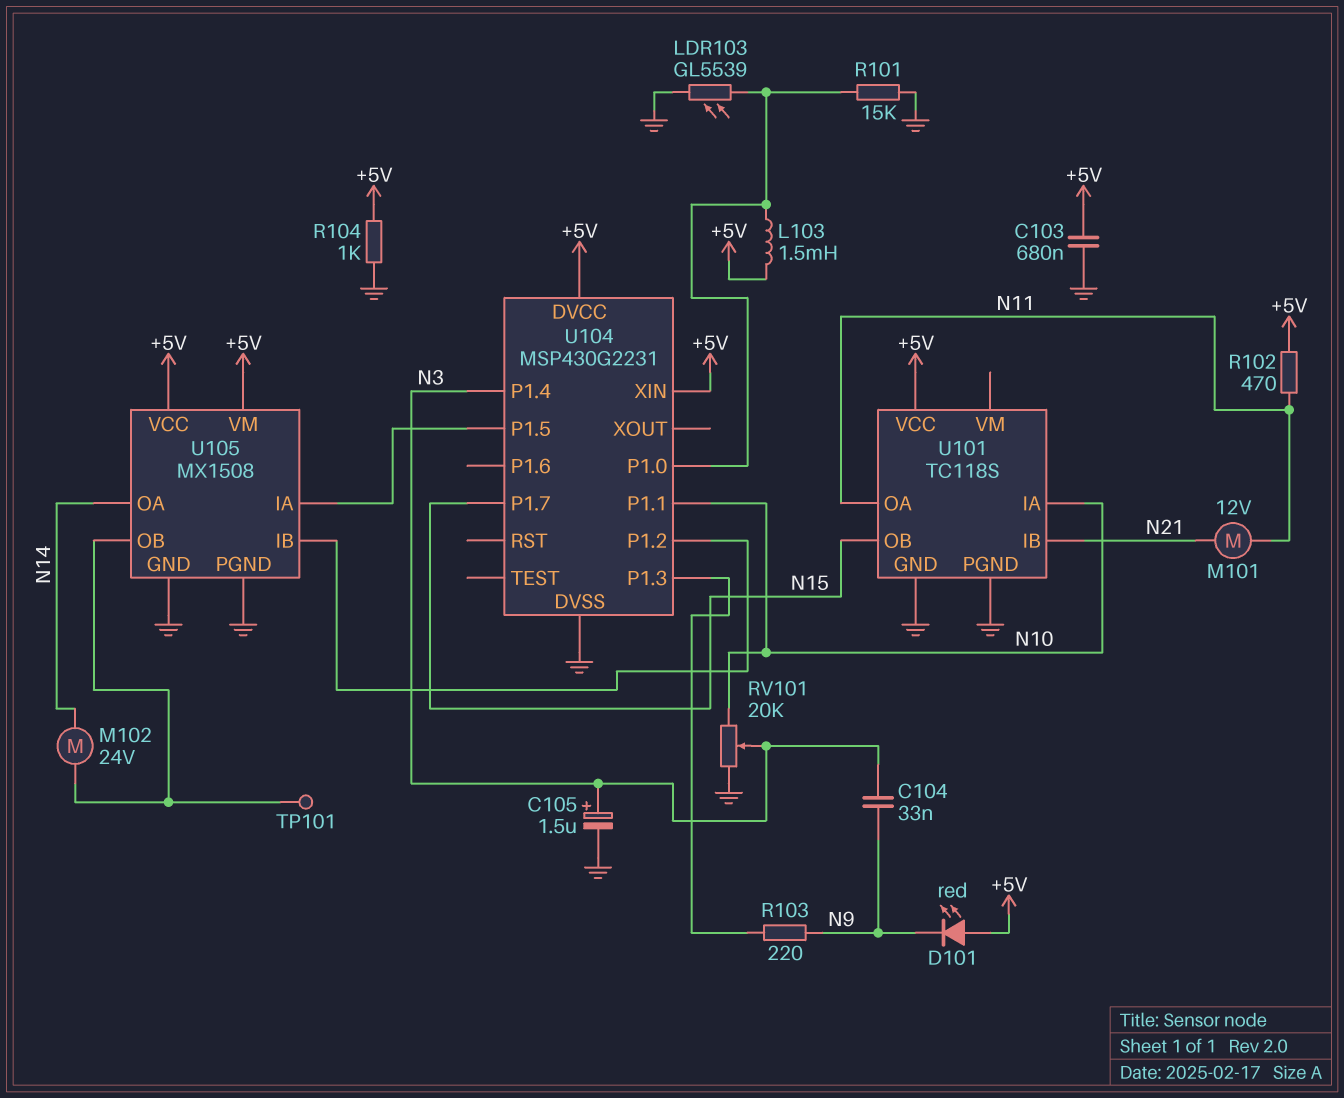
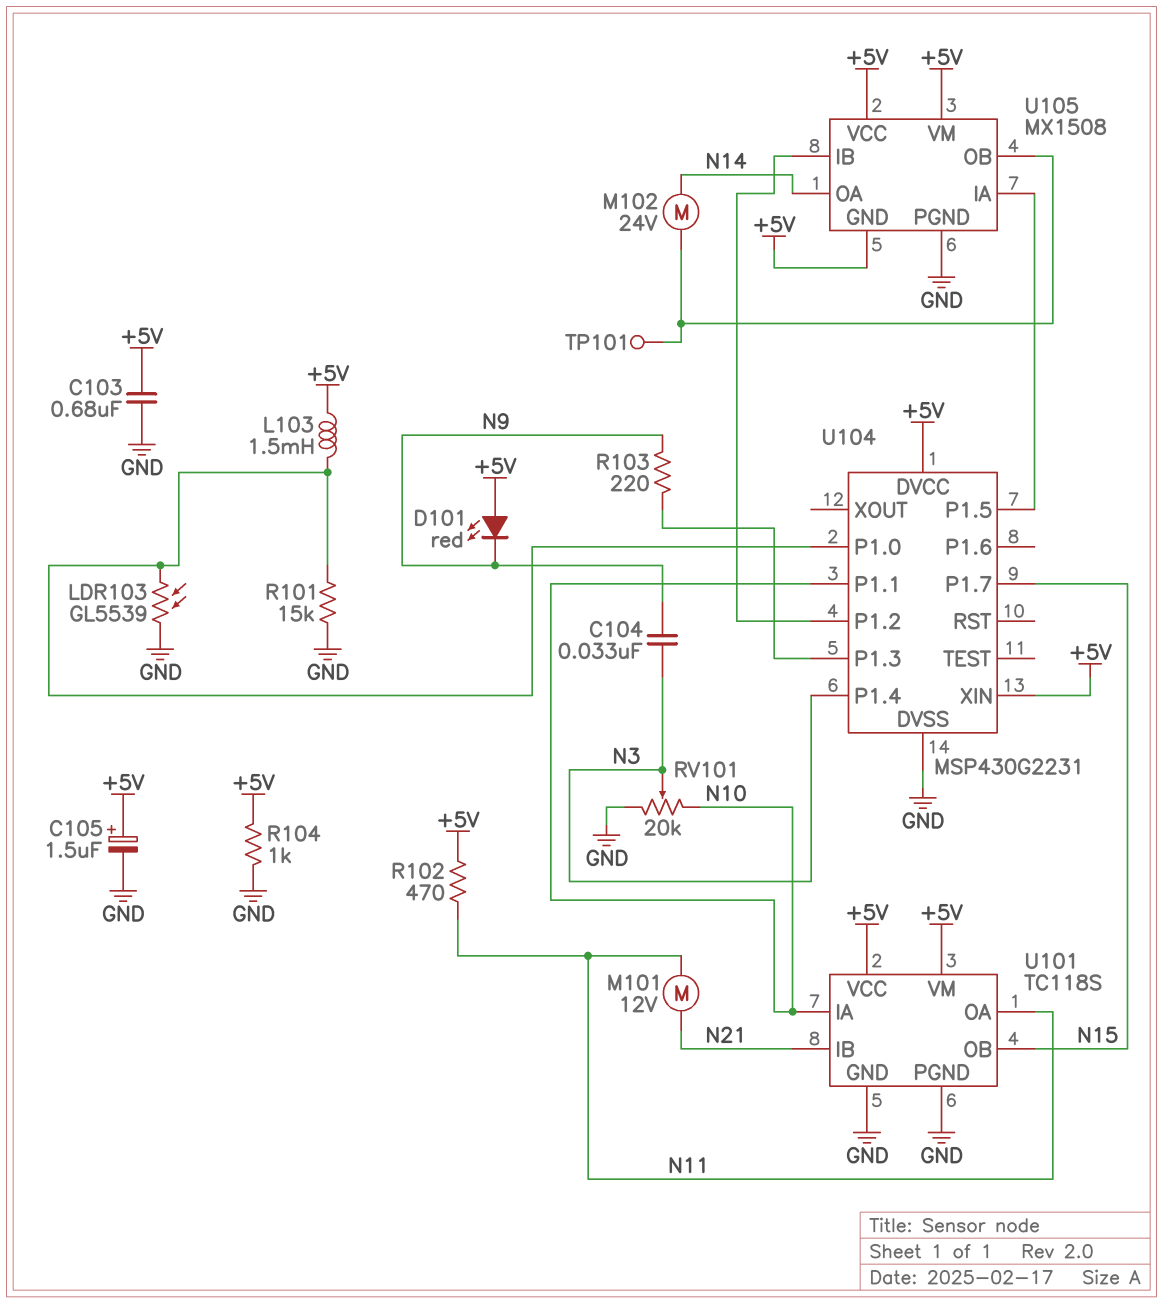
C105: 1.5uF (plus N3, minus GND) -> 1.5uF (plus +5V, minus GND)
U101 pin VM: none -> +5V
U105 pin GND: GND -> +5V

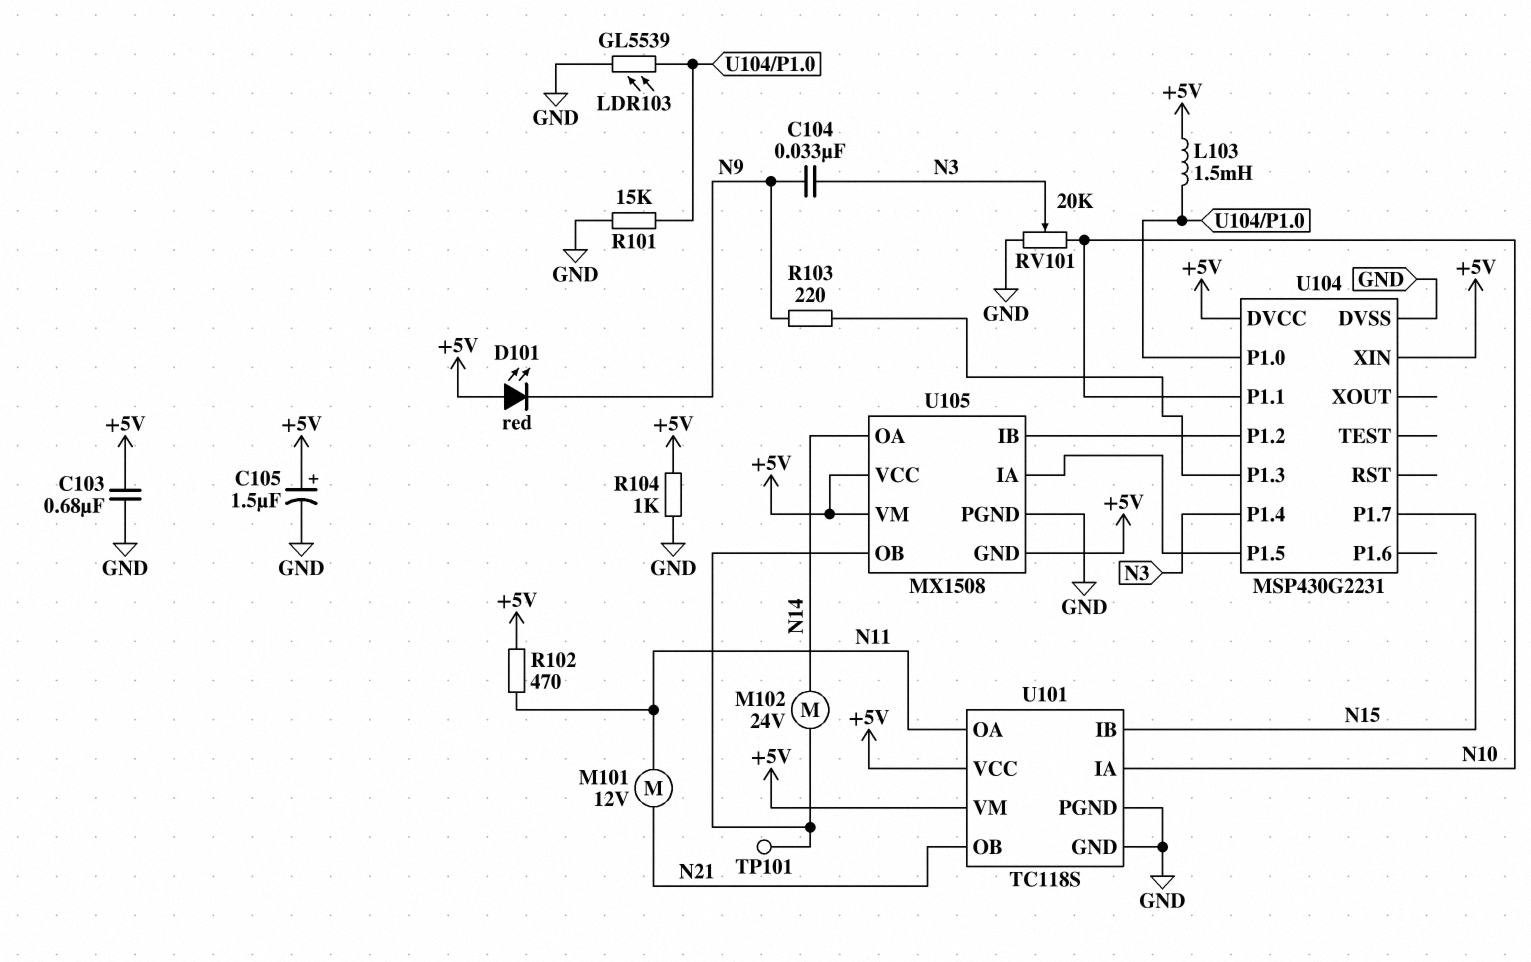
U101 pin IB: N21 -> N15
U101 pin OB: N15 -> N21

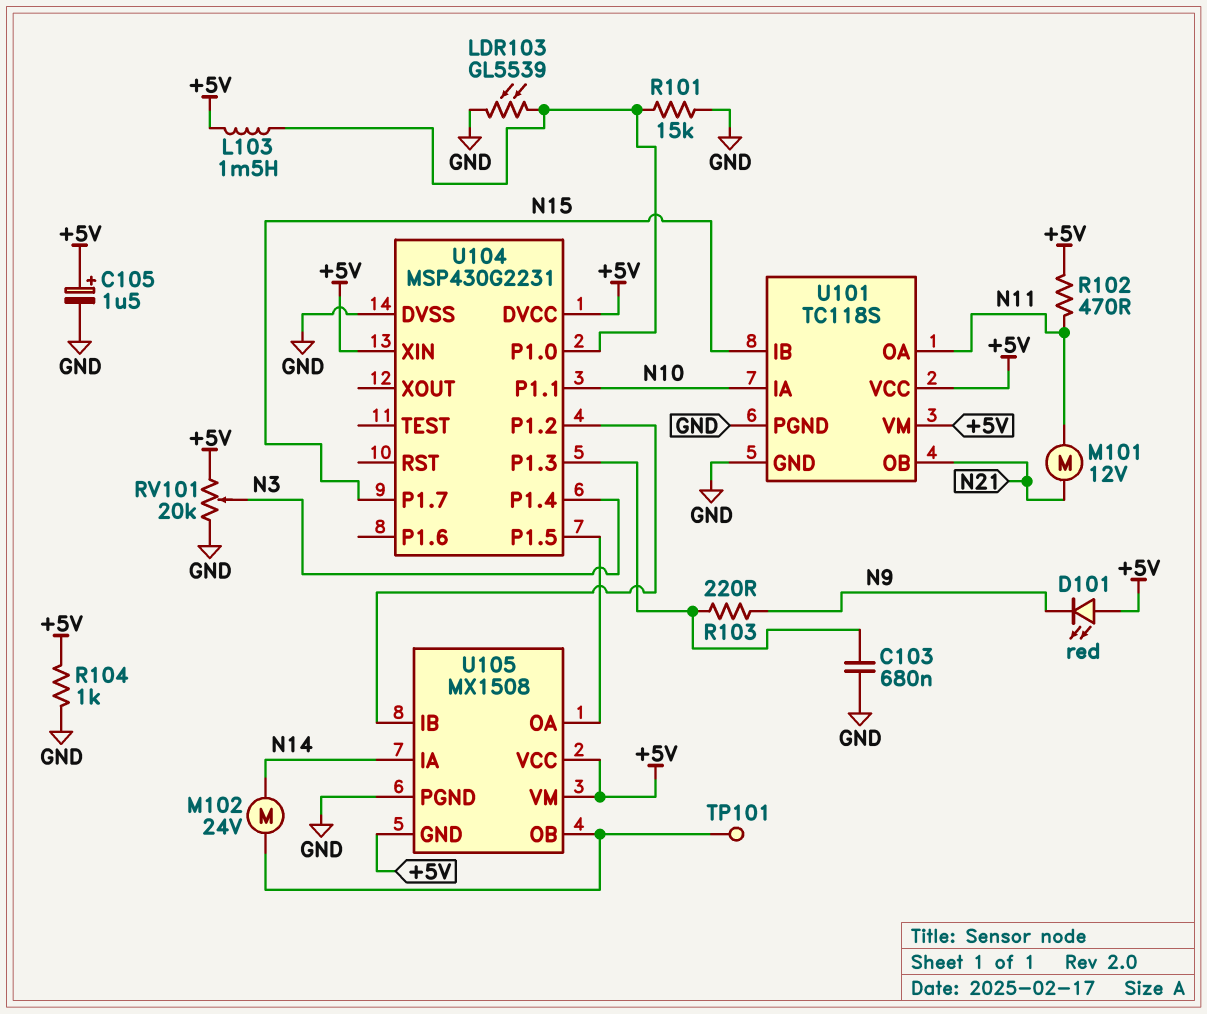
C103: 680nF (+5V, GND) -> 680nF (GND, U104/P1.3)
C104: 33nF (N3, N9) -> none
RV101: 20k (GND, N10, wiper N3) -> 20k (+5V, GND, wiper N3)
U105 pin IA: U104/P1.5 -> N14
U105 pin OA: N14 -> U104/P1.5

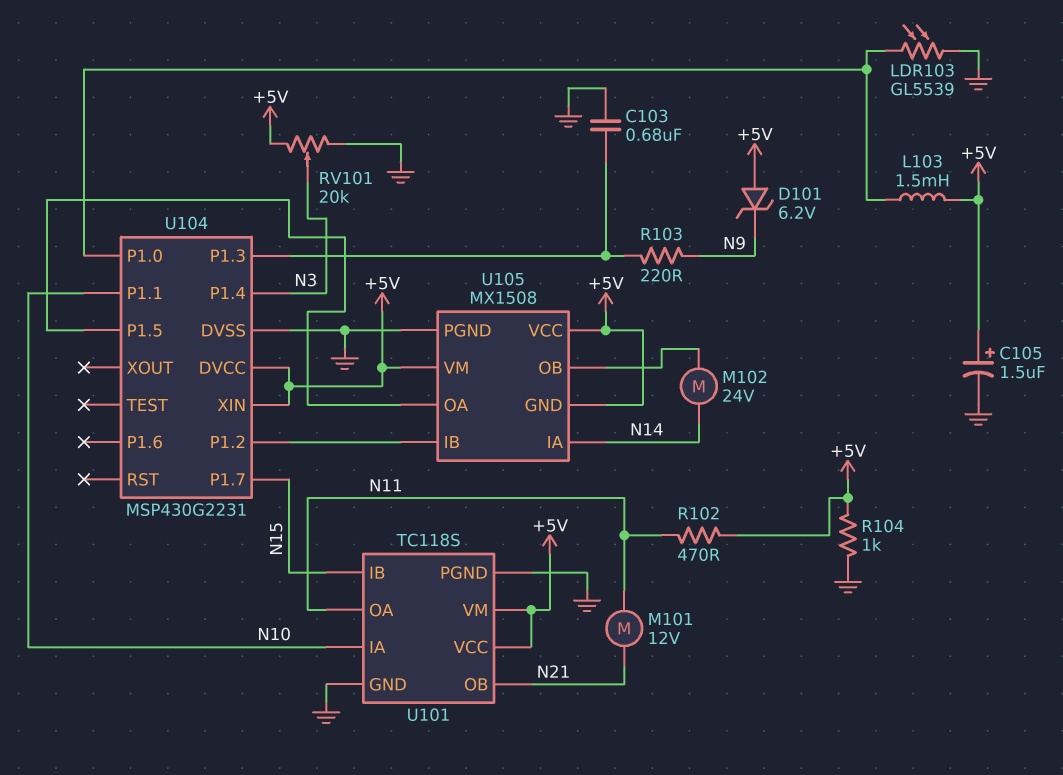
D101: LED red (A +5V, K N9) -> zener 6.2V (A +5V, K N9)
R101: 15k (GND, U104/P1.0) -> none
TP101: test point (U105/OB) -> none

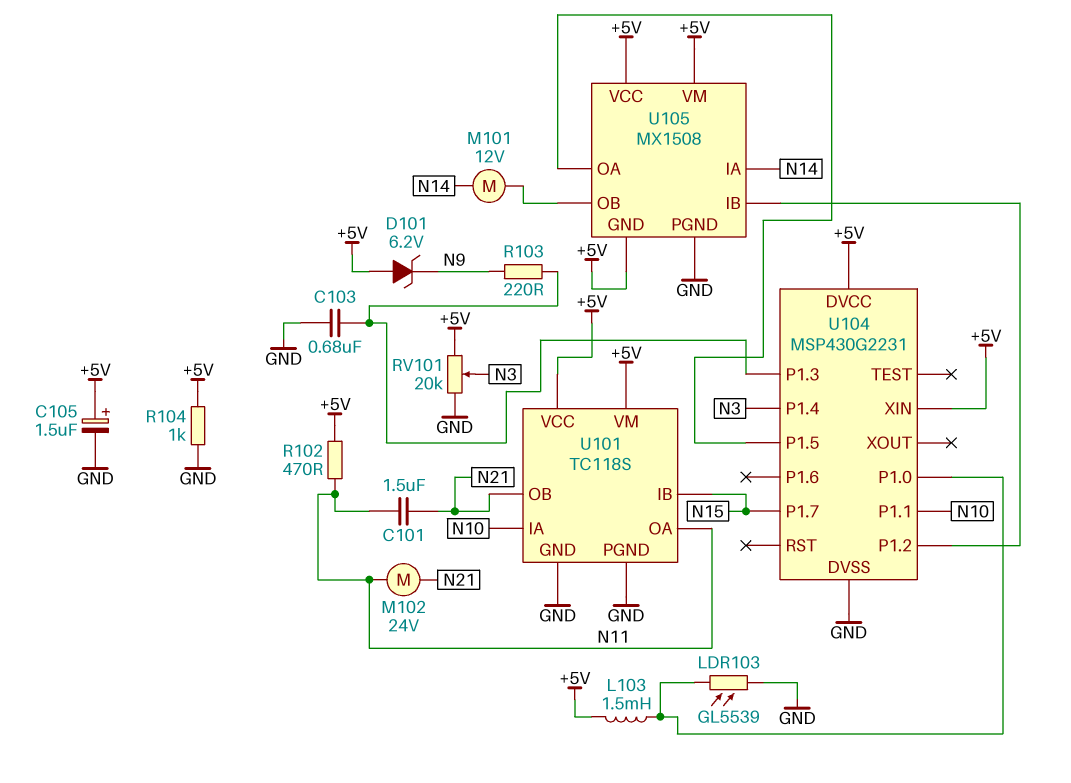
C101: none -> 1.5uF (N11, N21)
M101: motor 12V (N11, N21) -> motor 12V (N14, U105/OB)
M102: motor 24V (N14, U105/OB) -> motor 24V (N11, N21)

